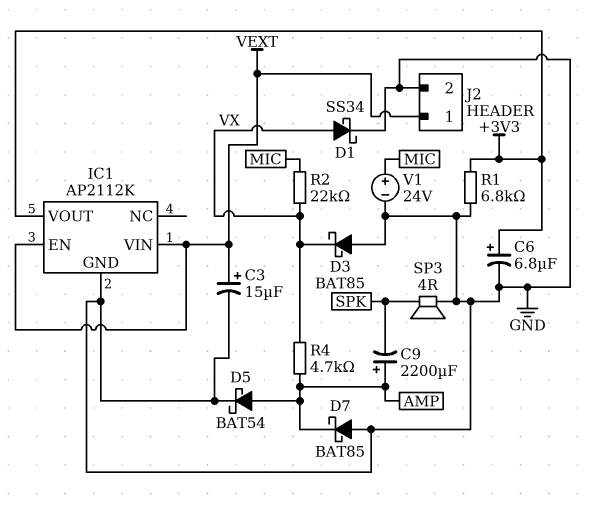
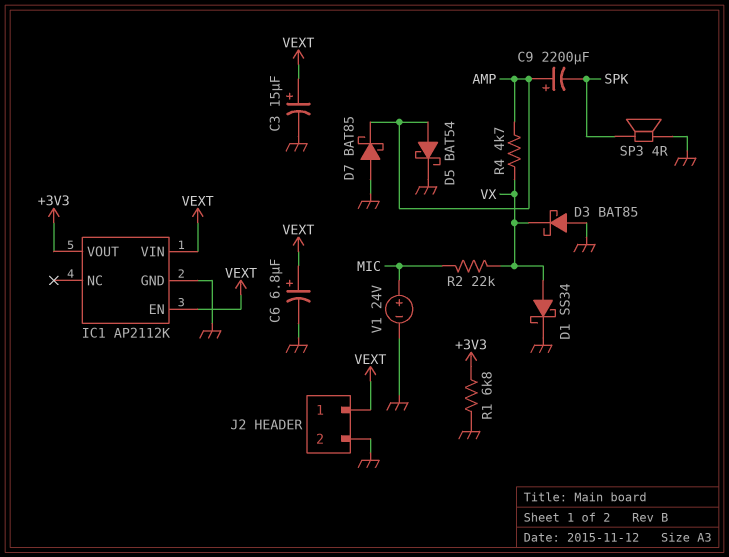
C6: 6.8uF (plus +3V3, minus GND) -> 6.8uF (plus VEXT, minus GND)

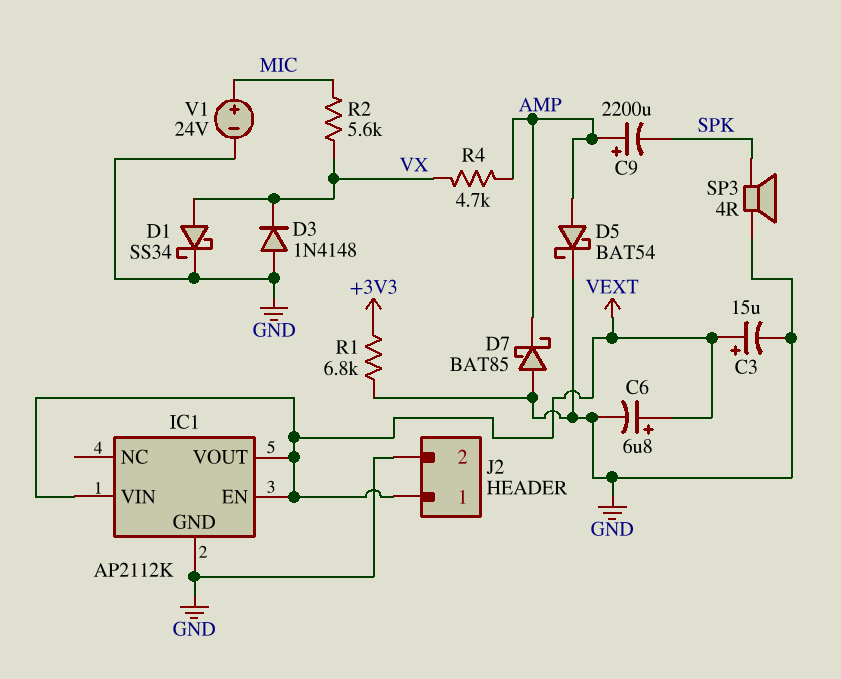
D3: schottky BAT85 (A GND, K VX) -> diode 1N4148 (A GND, K VX)
IC1 pin VOUT: +3V3 -> VEXT
R2: 22k (MIC, VX) -> 5.6k (MIC, VX)

